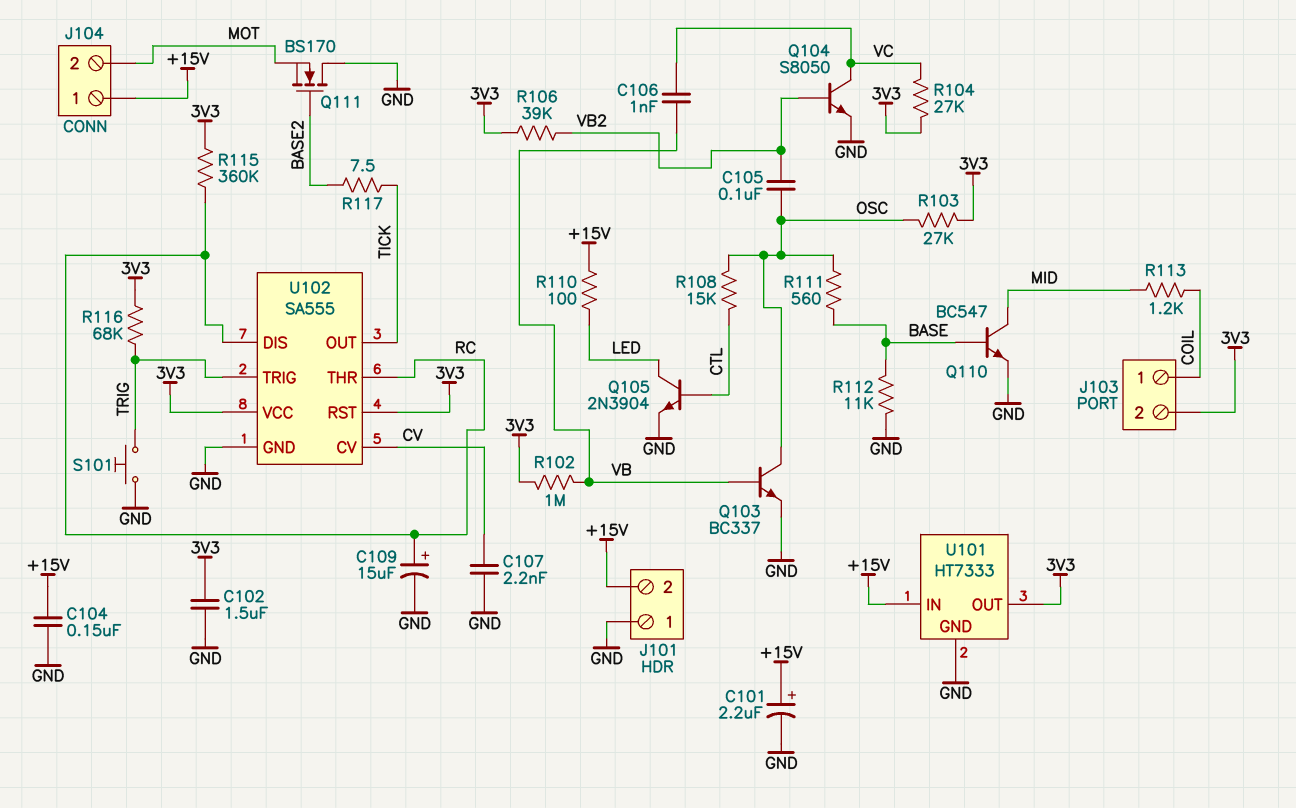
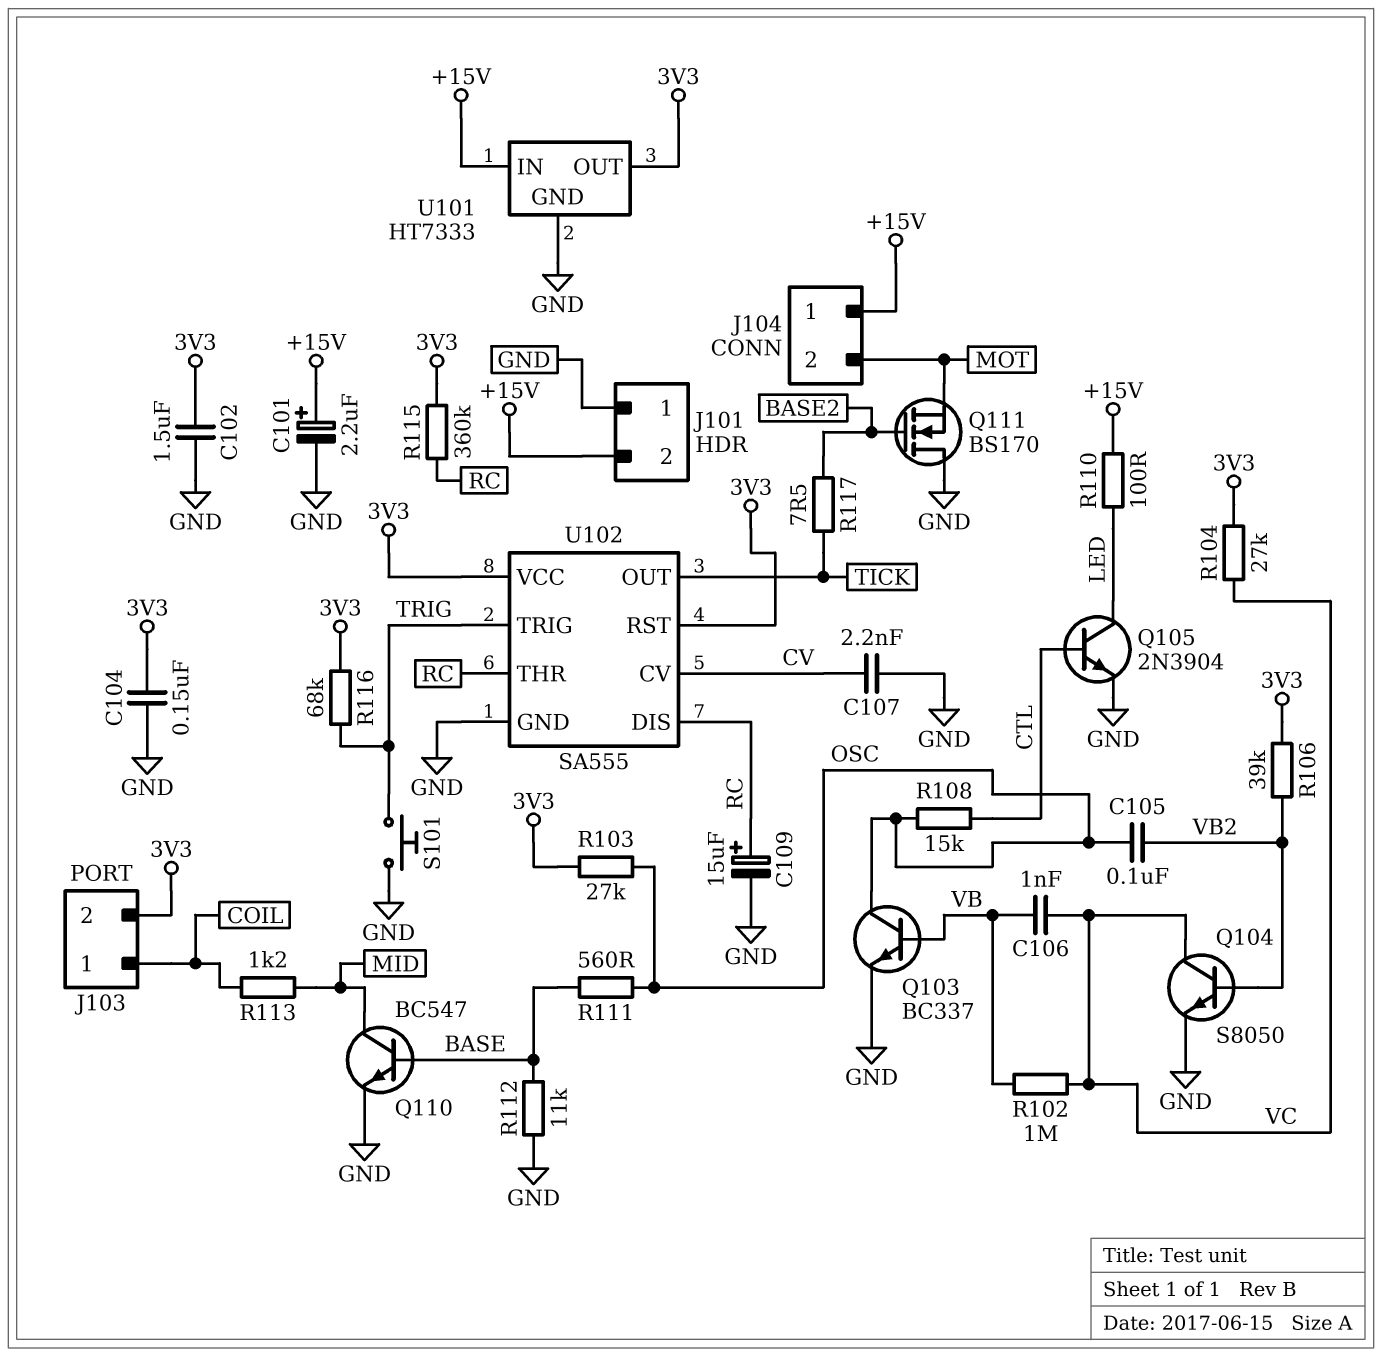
C104: 150nF (+15V, GND) -> 150nF (3V3, GND)
R102: 1M (3V3, VB) -> 1M (VB, VC)

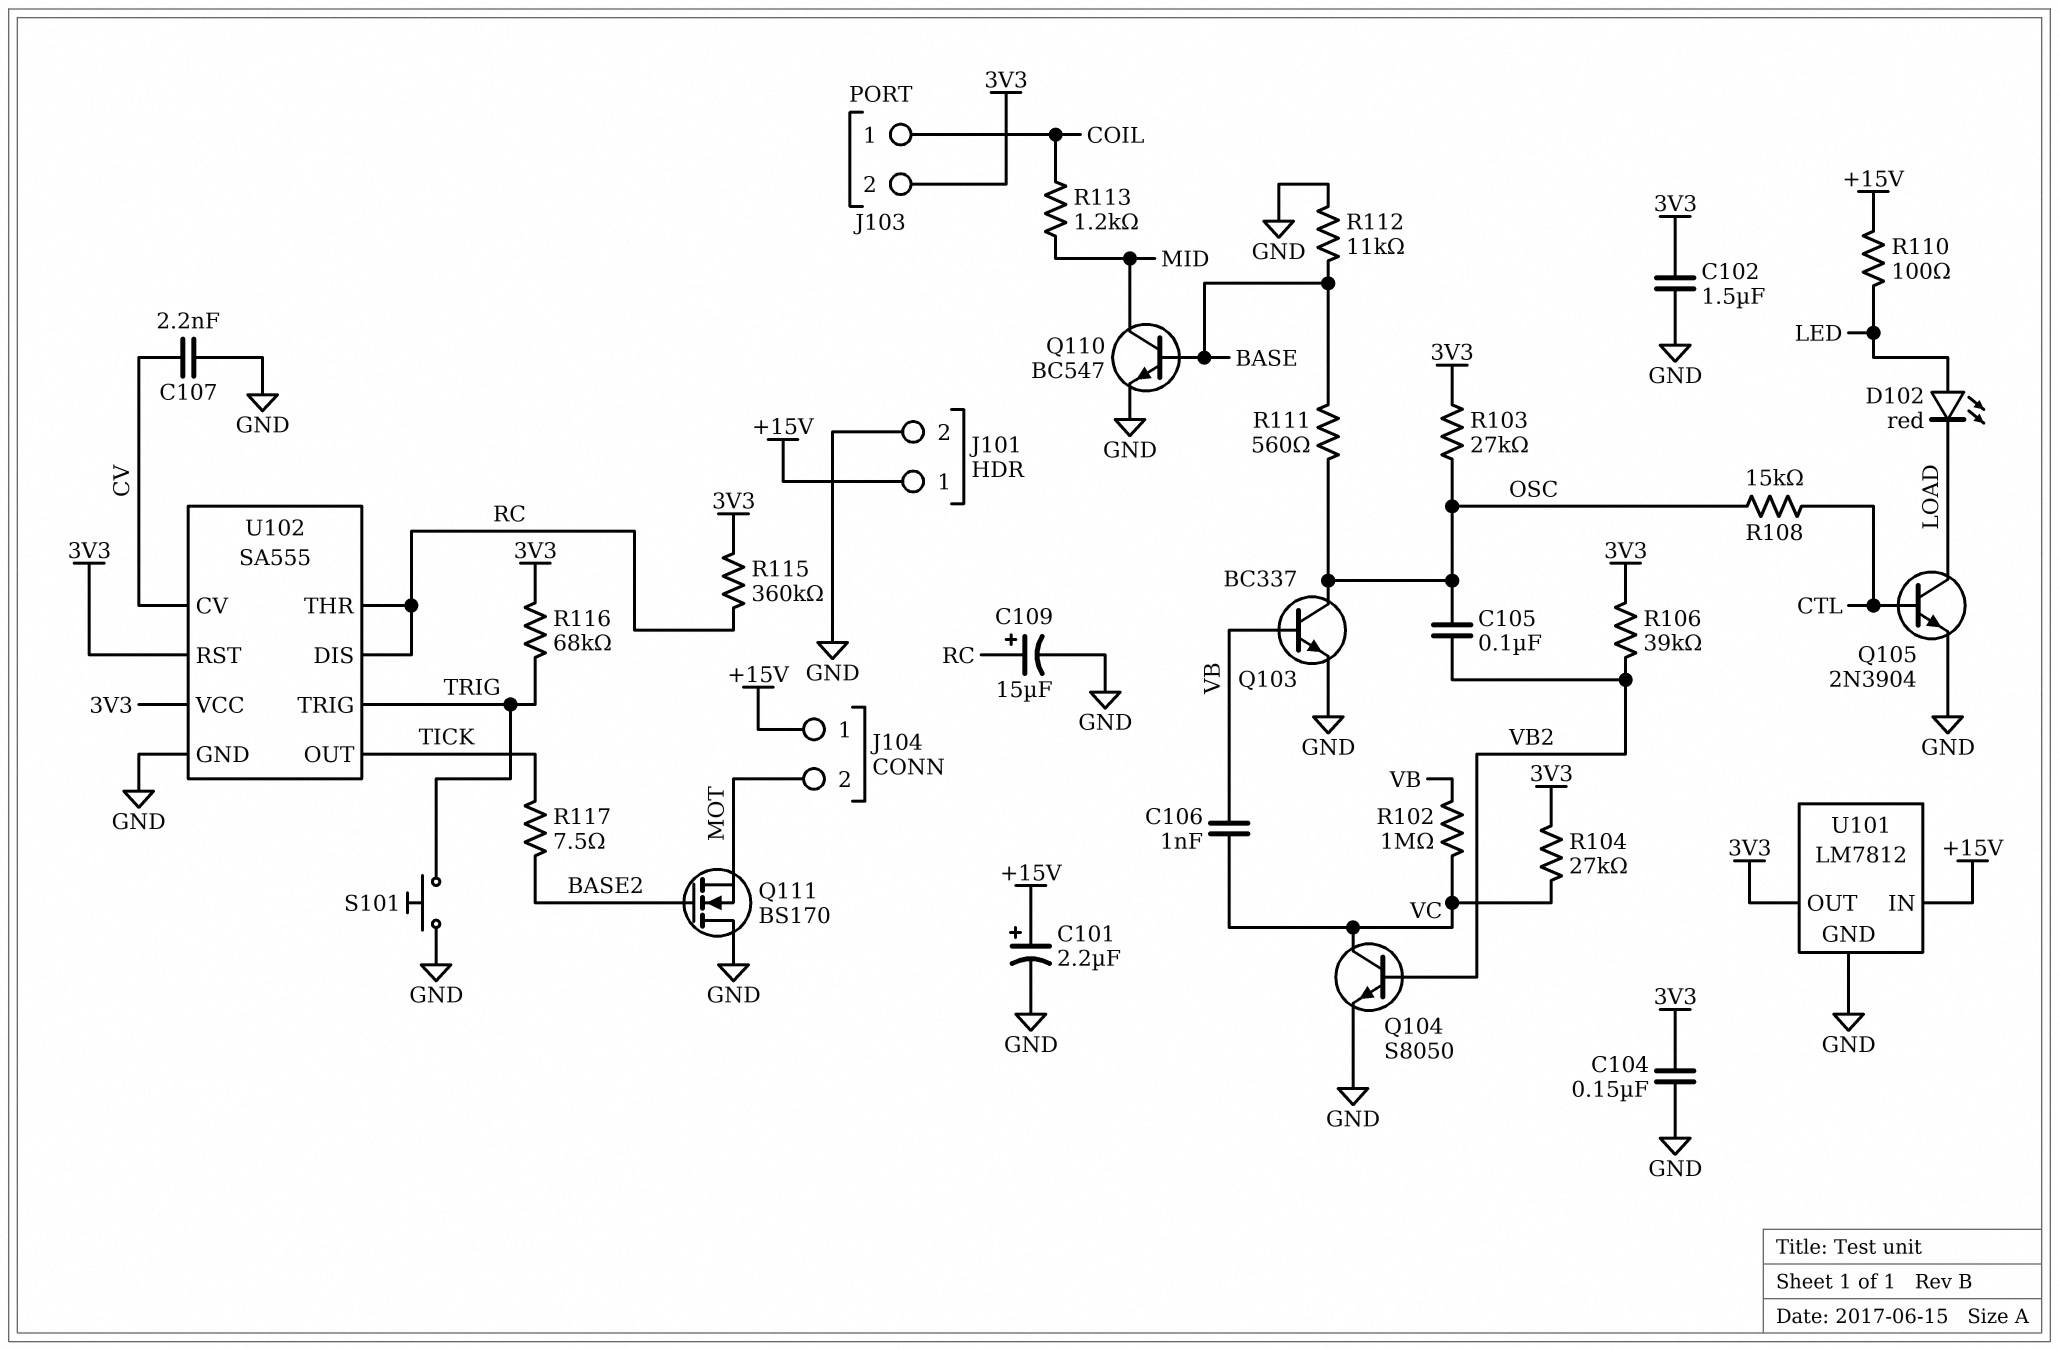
D102: none -> LED red (A LED, K LOAD)
J101 pin 1: GND -> +15V
J101 pin 2: +15V -> GND
Q105: NPN 2N3904 (B CTL, C LED, E GND) -> NPN 2N3904 (B CTL, C LOAD, E GND)
U101: HT7333 -> LM7812

